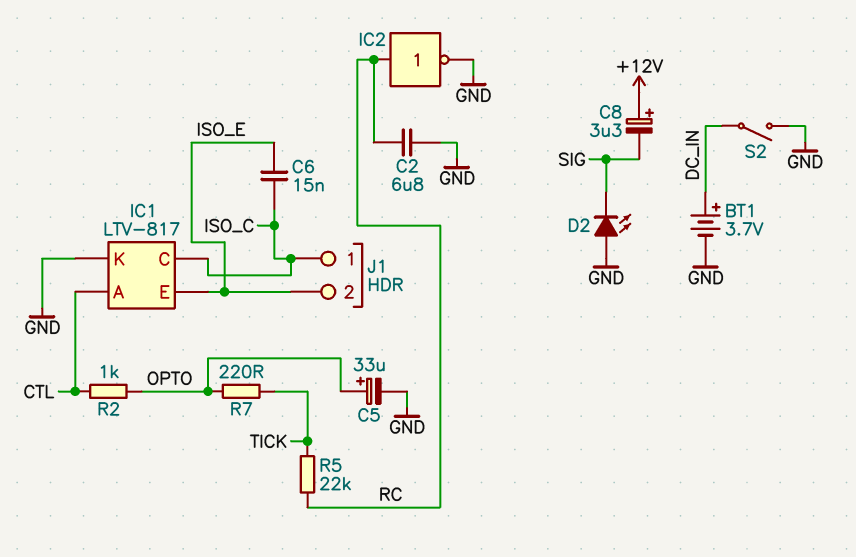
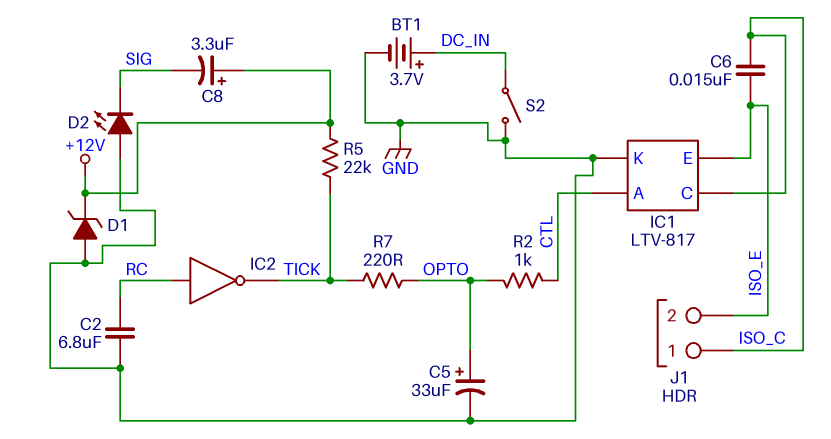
D1: none -> zener (A GND, K +12V)
IC2: NOT (in RC, out GND) -> NOT (in RC, out TICK)
R5: 22k (RC, TICK) -> 22k (+12V, TICK)

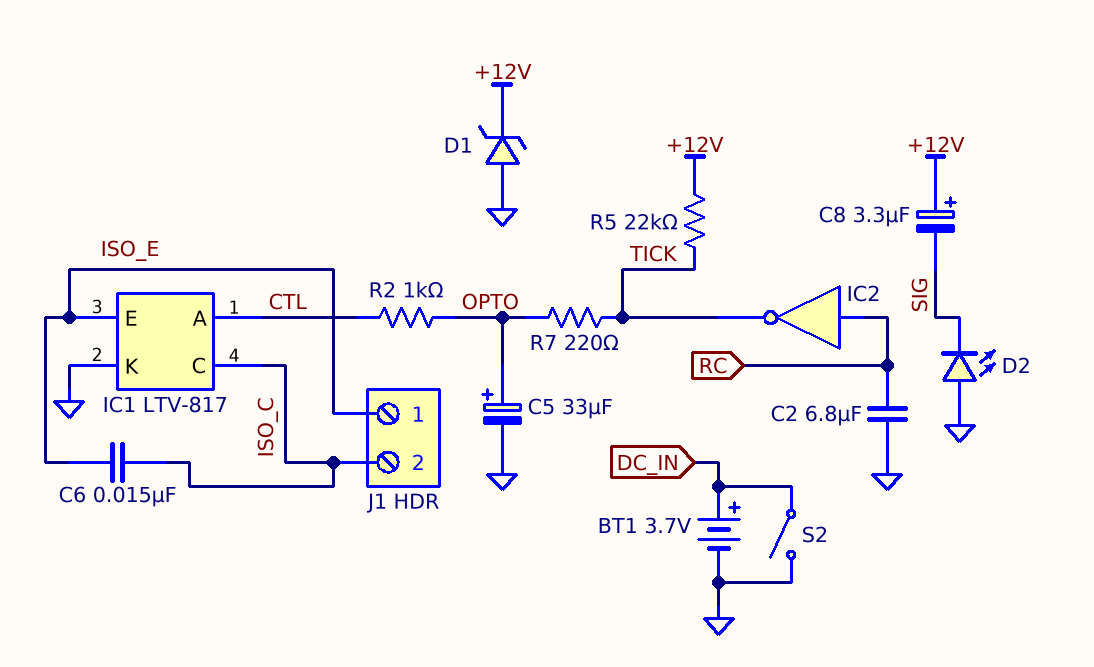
J1 pin 1: ISO_C -> ISO_E
J1 pin 2: ISO_E -> ISO_C

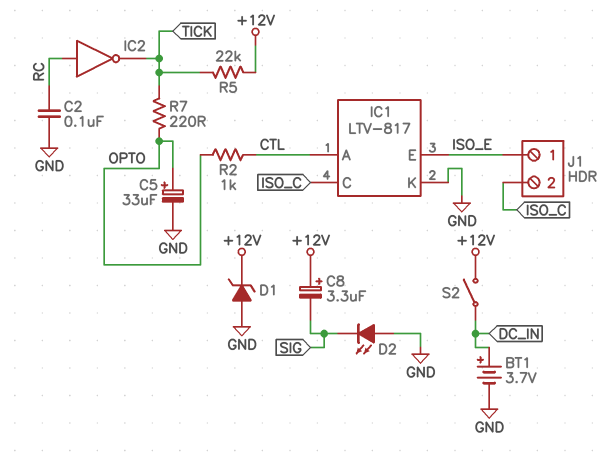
C2: 6.8uF (GND, RC) -> 100nF (GND, RC)
C6: 15nF (ISO_C, ISO_E) -> none
S2: switch (DC_IN, GND) -> switch (+12V, DC_IN)

